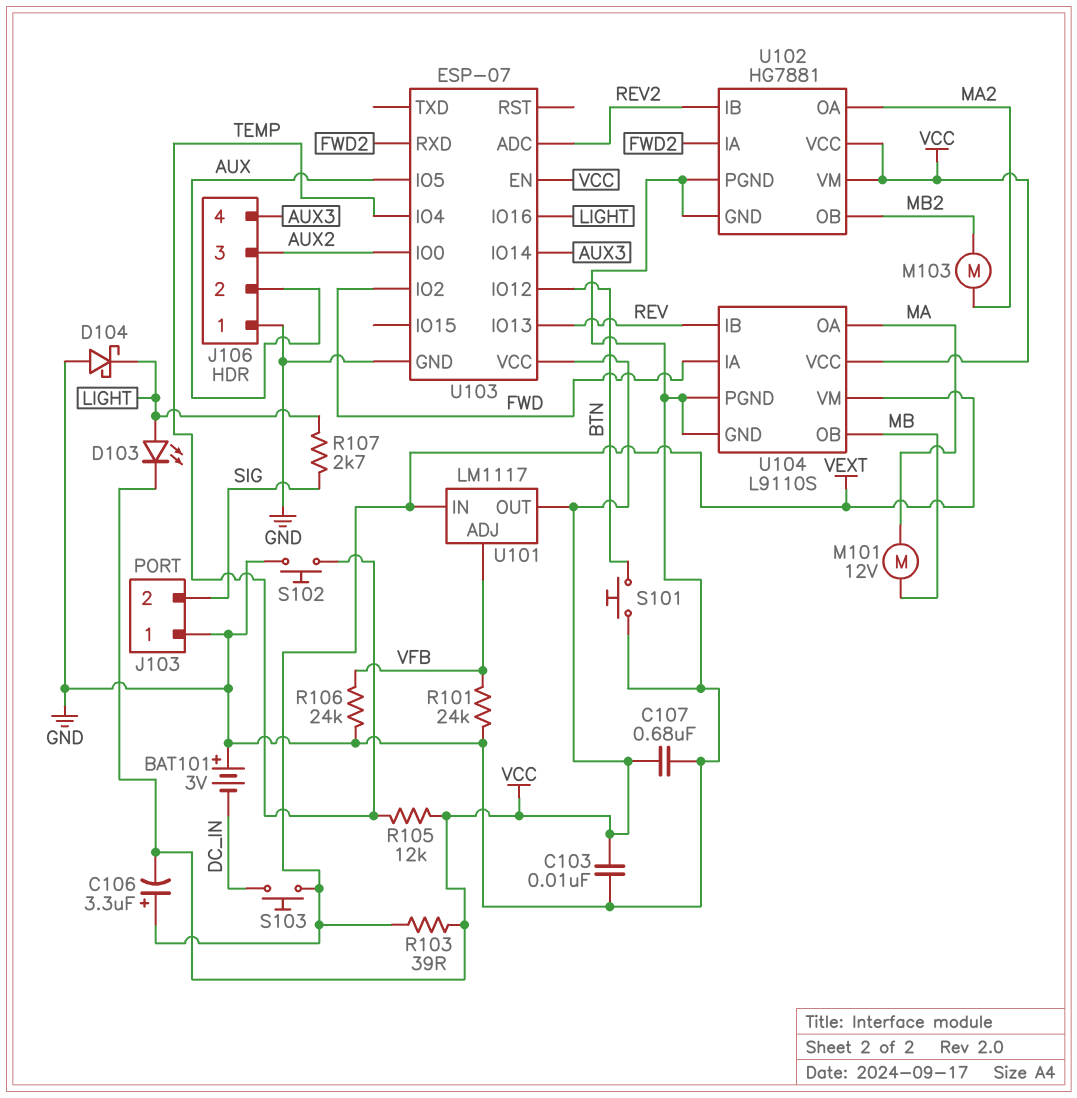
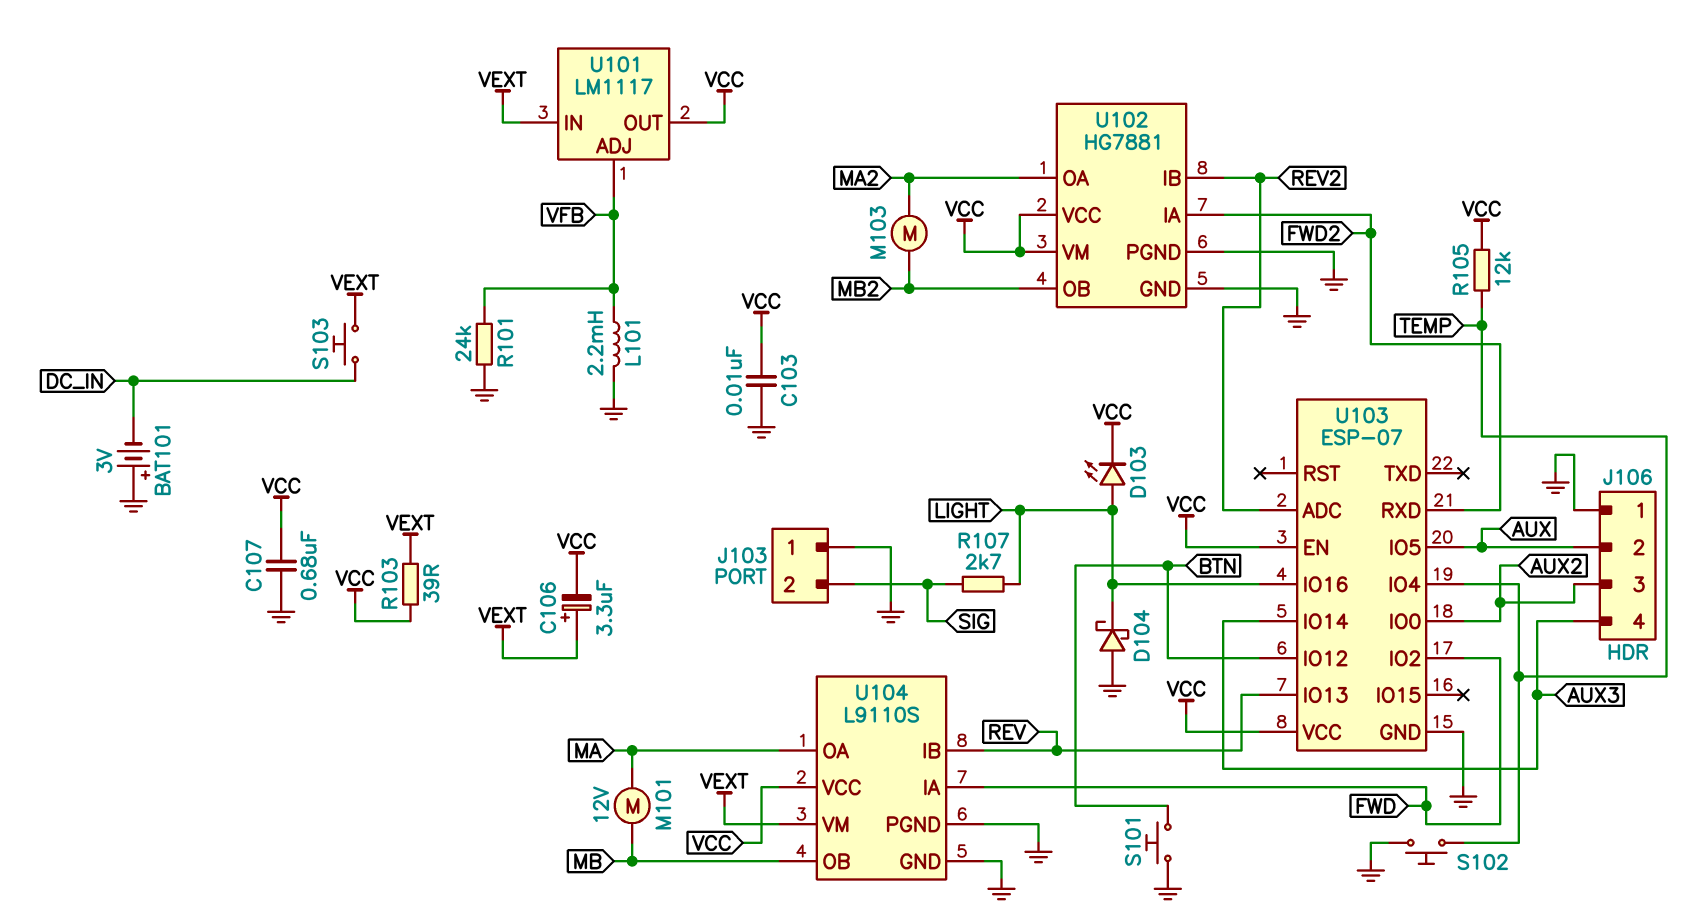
L101: none -> 2.2mH (GND, VFB)
R106: 24k (GND, VFB) -> none

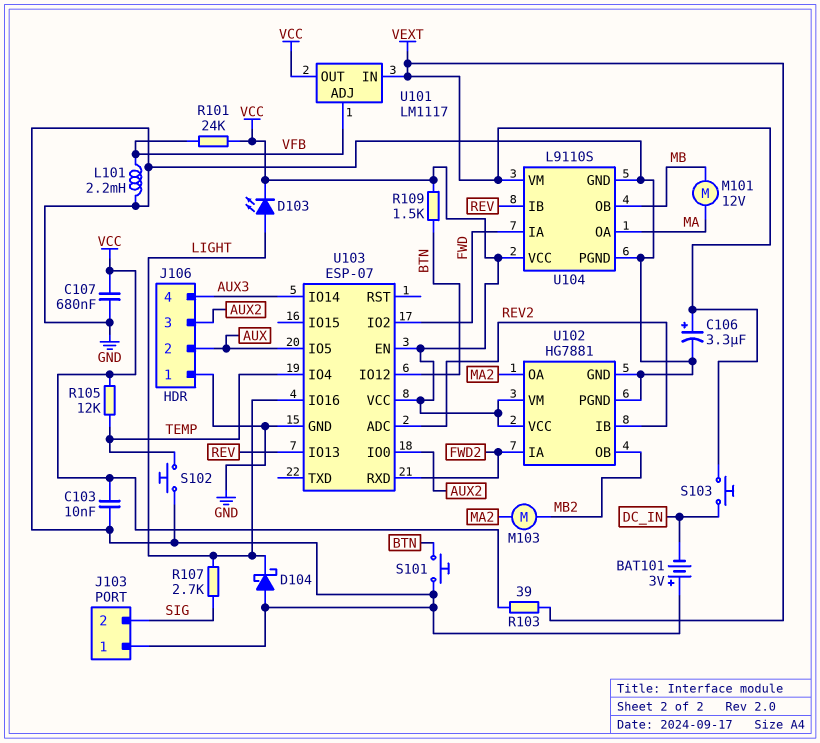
C106: 3.3uF (plus VEXT, minus VCC) -> 3.3uF (plus VEXT, minus GND)
R101: 24k (GND, VFB) -> 24k (VCC, VFB)
R109: none -> 1.5k (BTN, VCC)

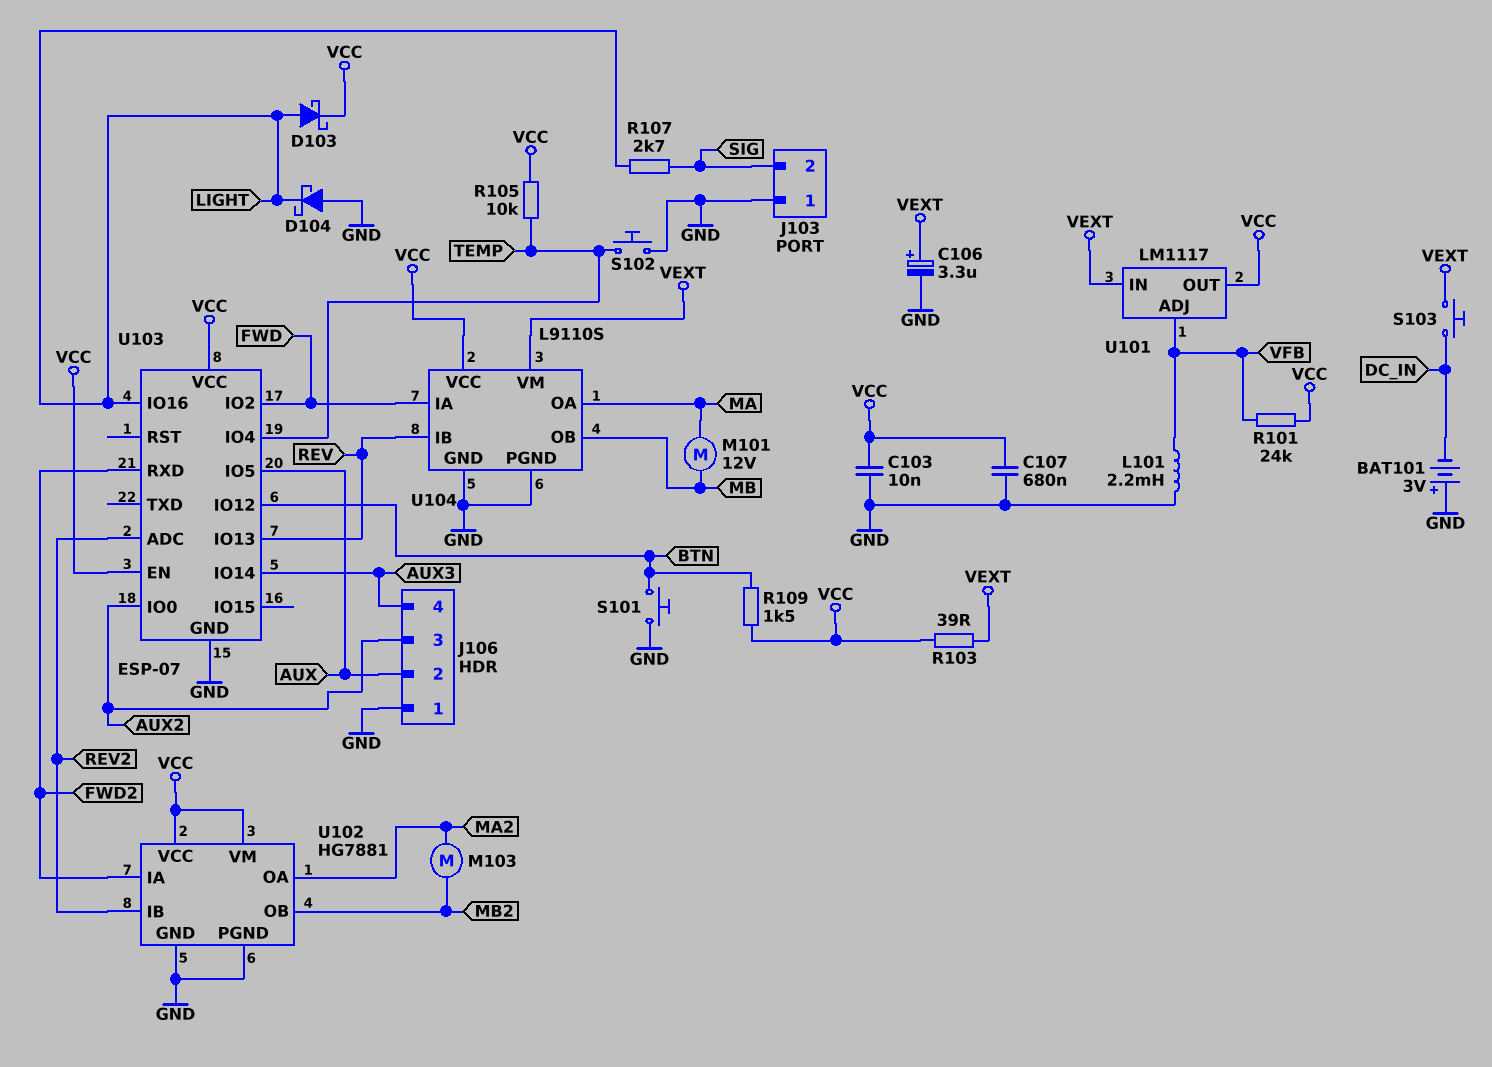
D103: LED (A LIGHT, K VCC) -> schottky (A LIGHT, K VCC)
R105: 12k (TEMP, VCC) -> 10k (TEMP, VCC)

